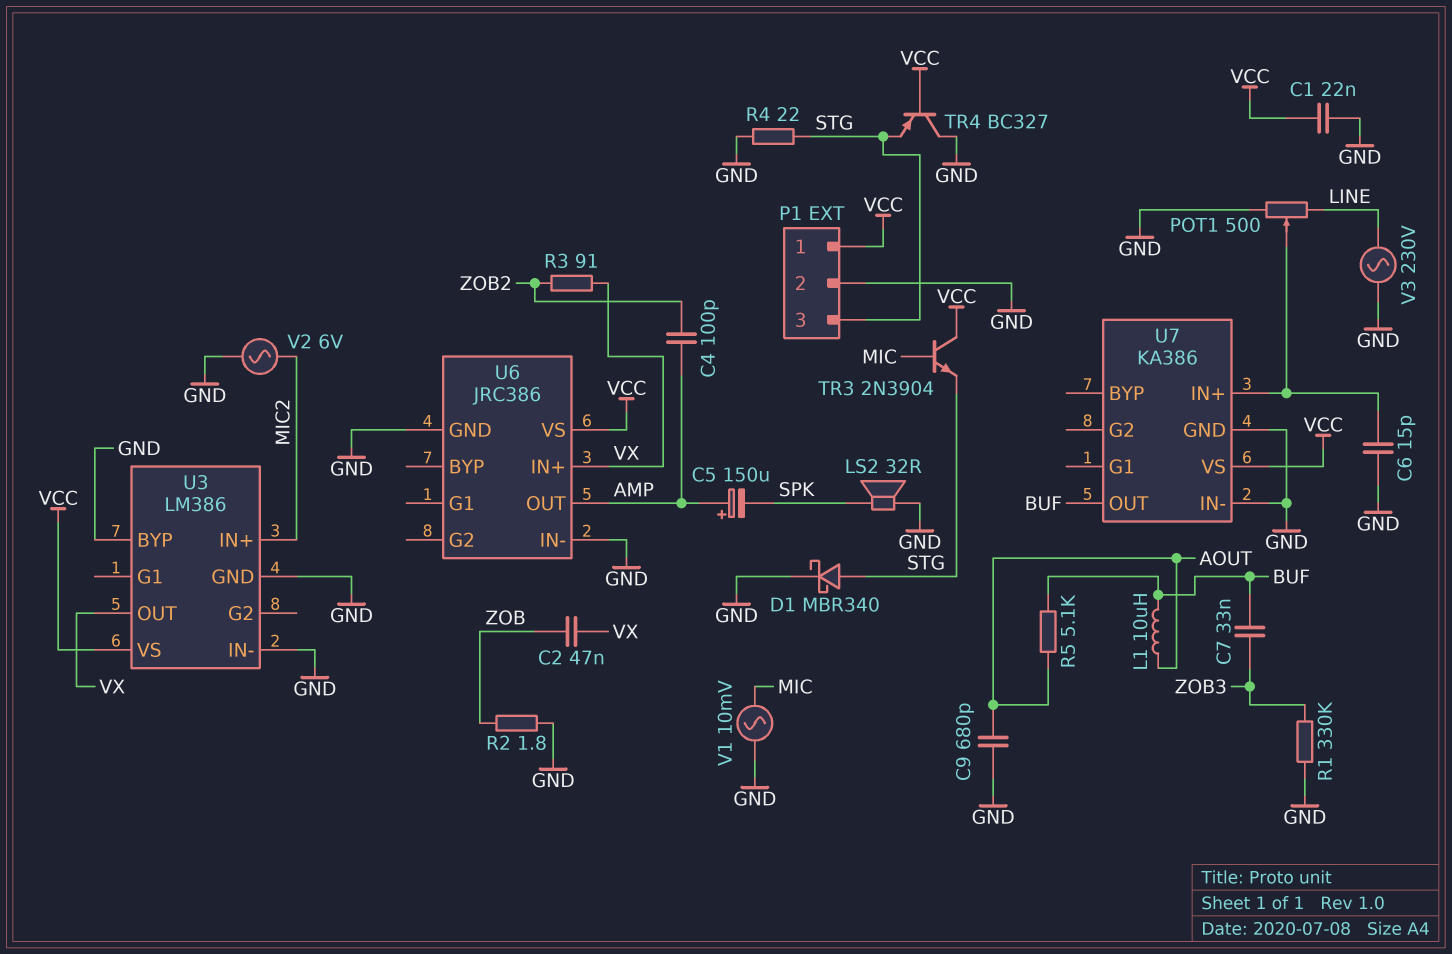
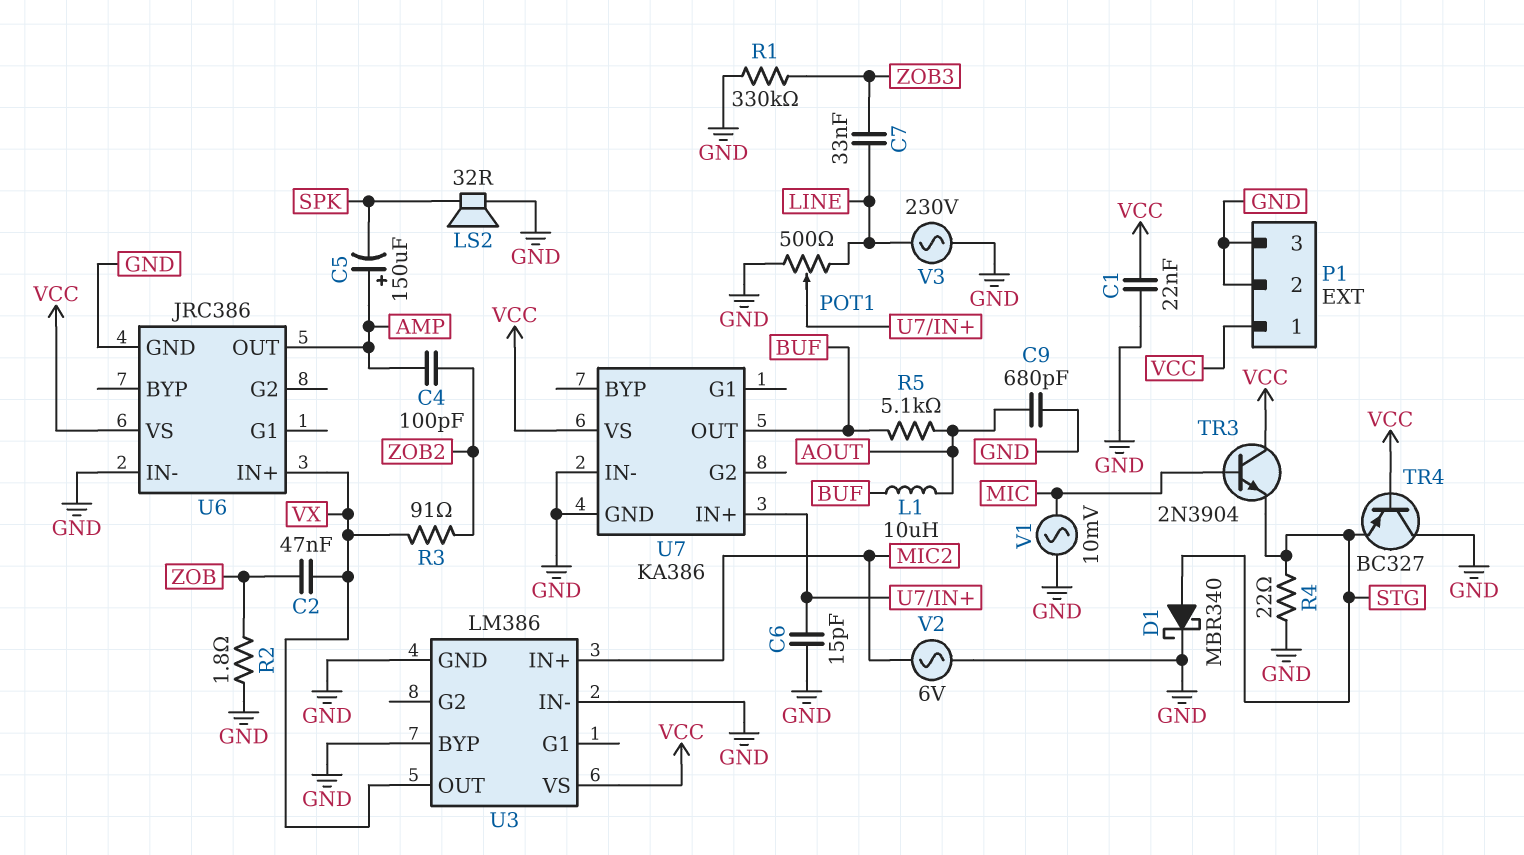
C7: 33nF (BUF, ZOB3) -> 33nF (LINE, ZOB3)
P1 pin 3: STG -> GND

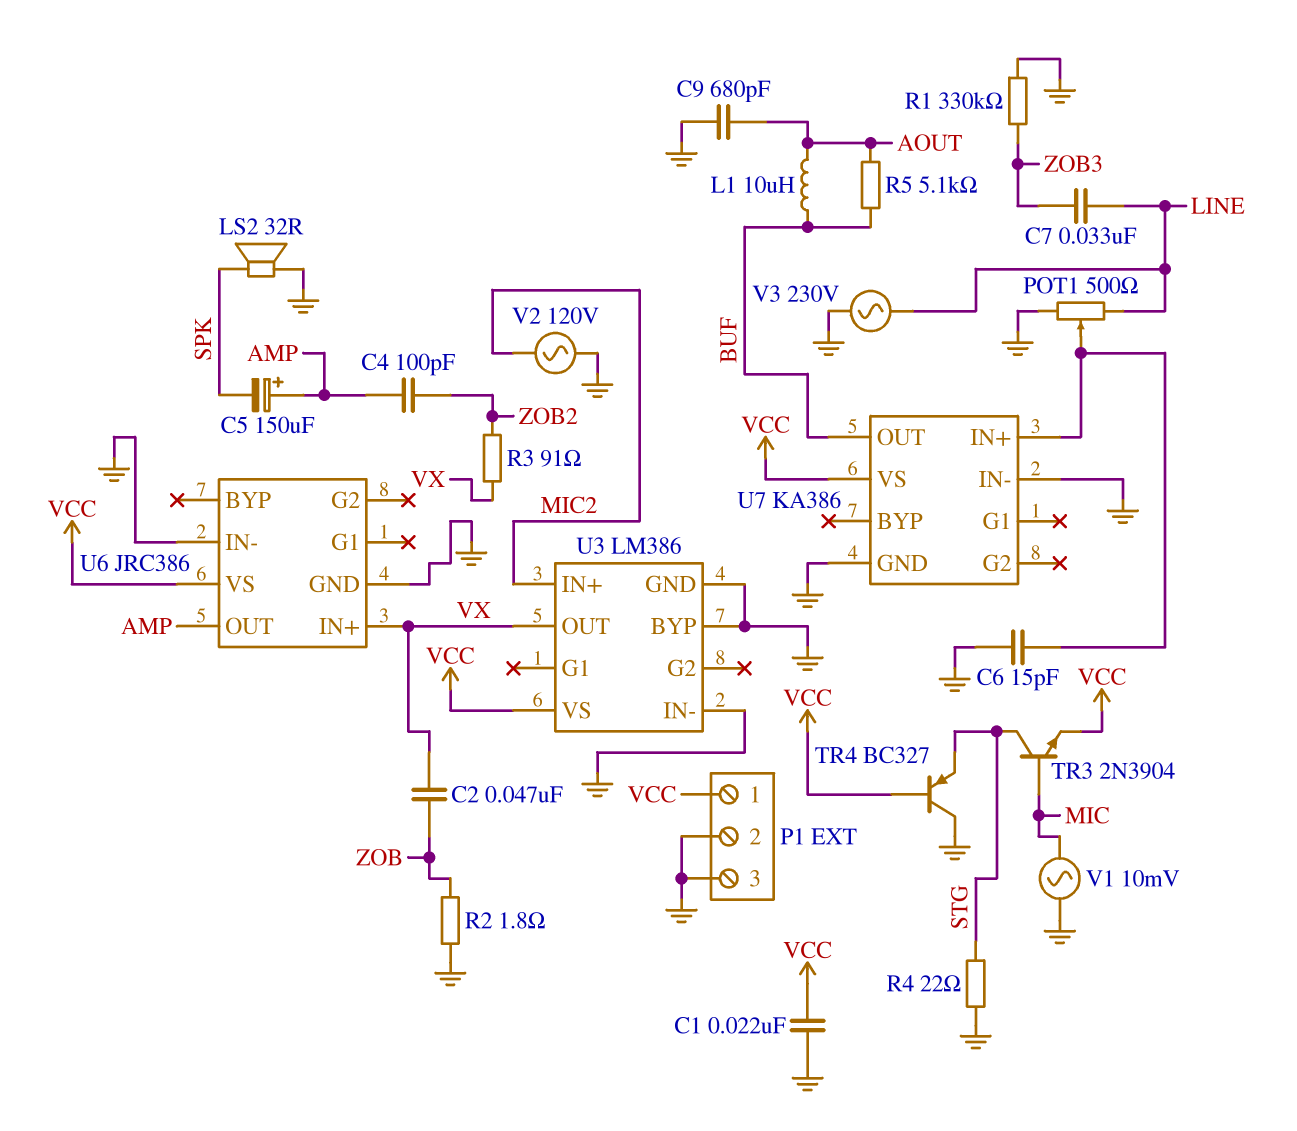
D1: schottky MBR340 (A STG, K GND) -> none
TR3: NPN 2N3904 (B MIC, C VCC, E STG) -> NPN 2N3904 (B MIC, C STG, E VCC)
V2: AC 6V (GND, MIC2) -> AC 120V (GND, MIC2)

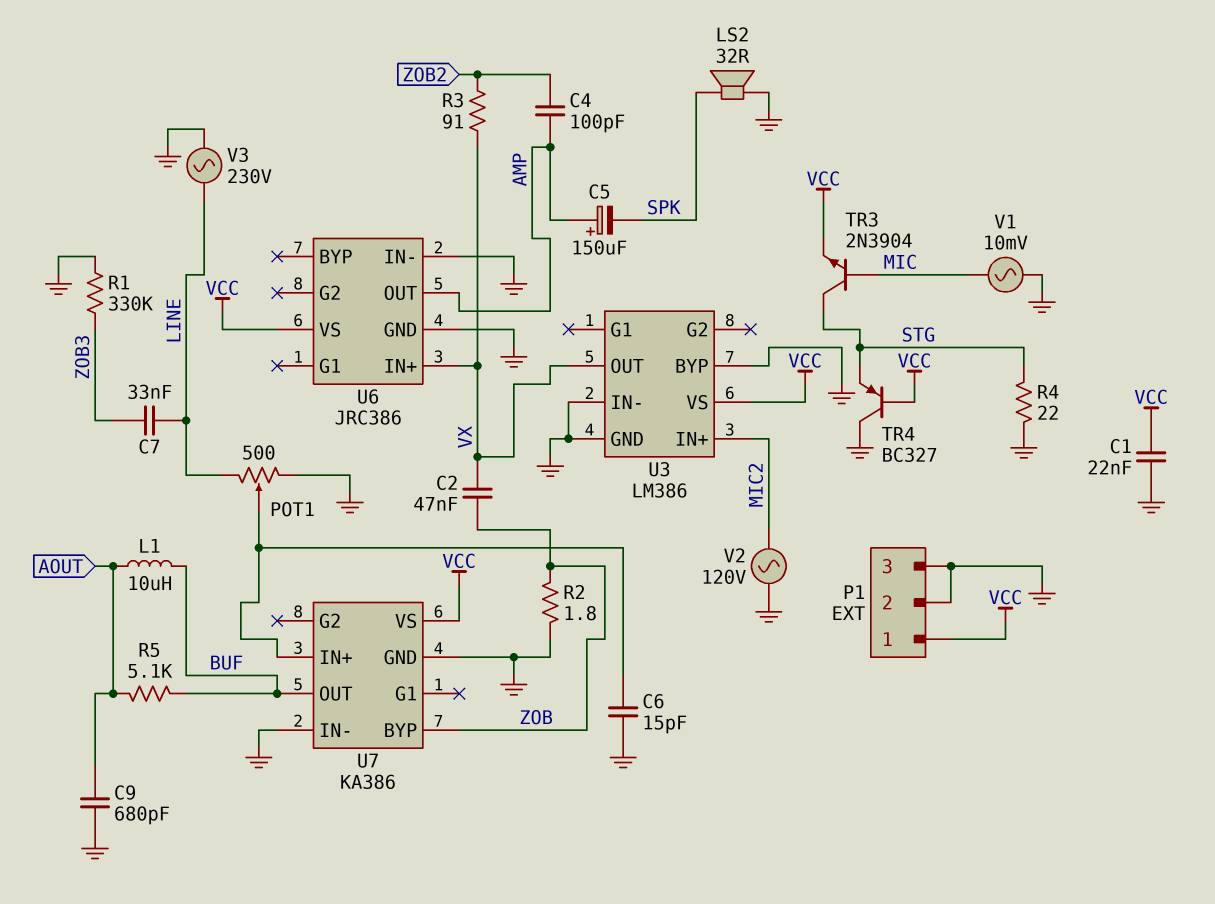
U7 pin BYP: none -> ZOB

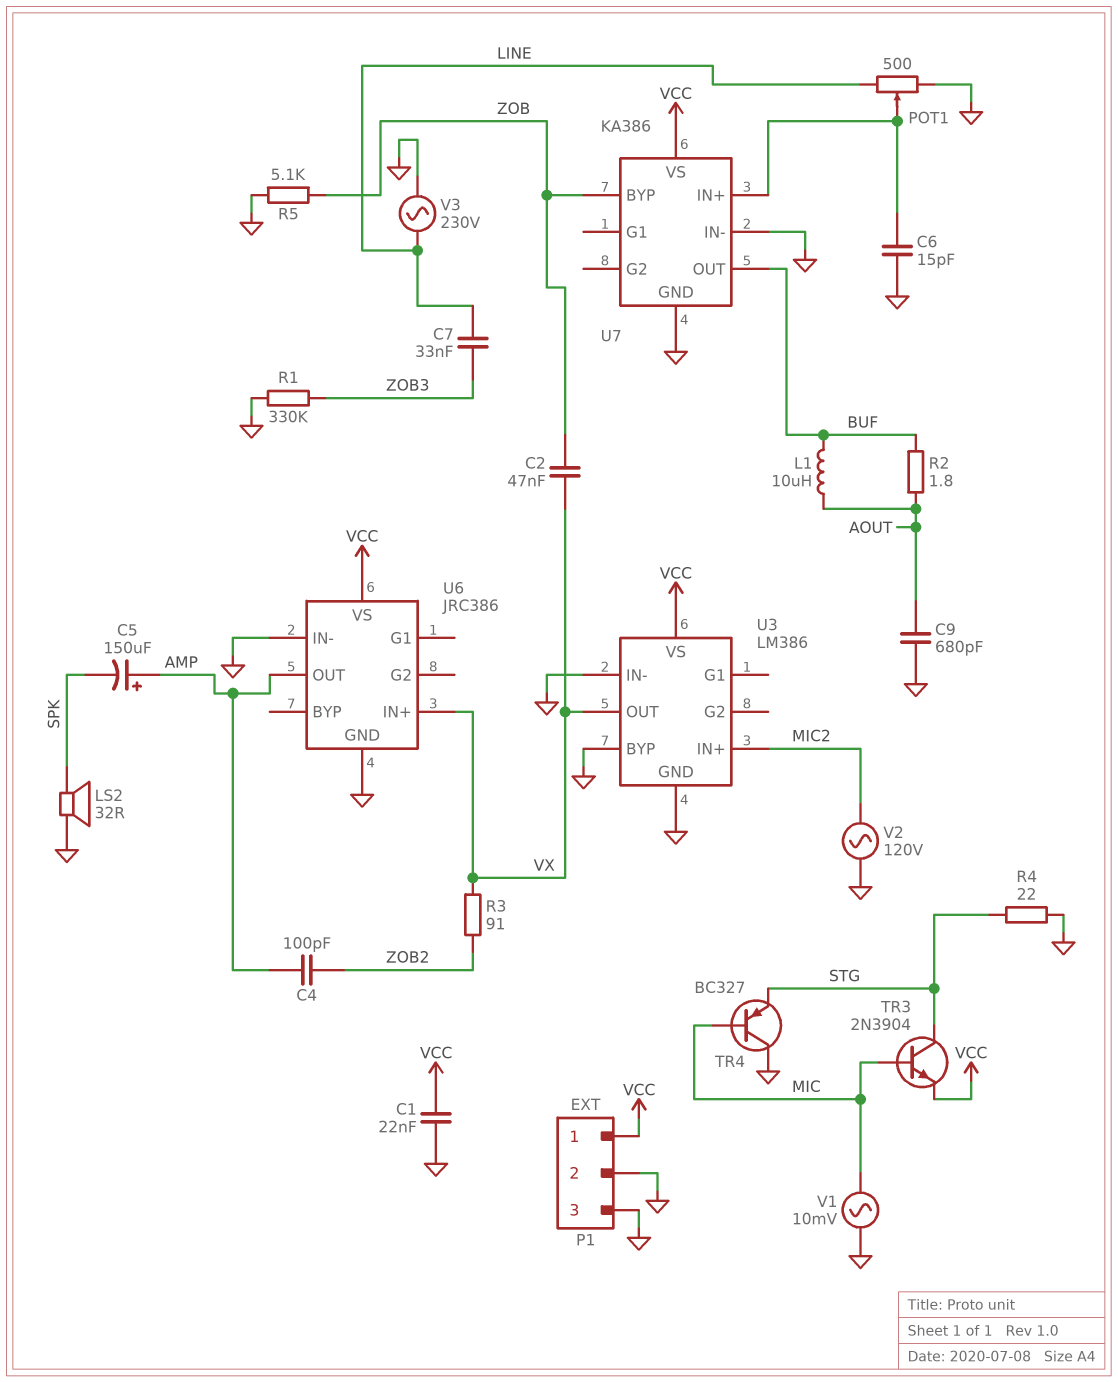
R2: 1.8 (GND, ZOB) -> 1.8 (AOUT, BUF)
R5: 5.1k (AOUT, BUF) -> 5.1k (GND, ZOB)
TR4: PNP BC327 (B VCC, C GND, E STG) -> PNP BC327 (B MIC, C GND, E STG)

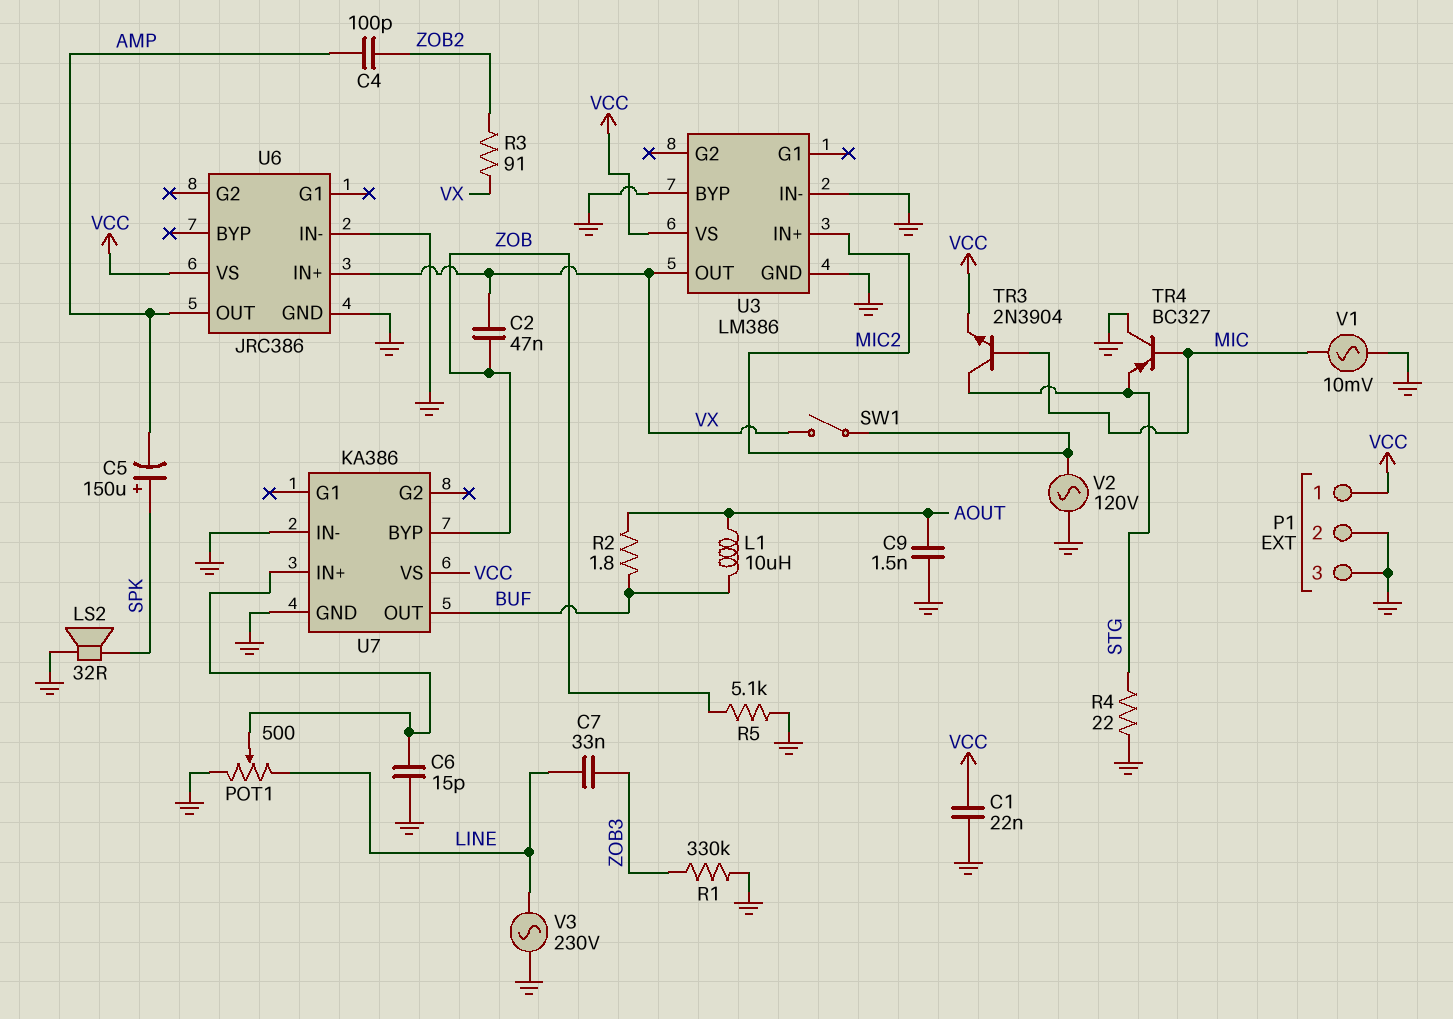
C5: 150uF (plus AMP, minus SPK) -> 150uF (plus SPK, minus AMP)
C9: 680pF (AOUT, GND) -> 1.5nF (AOUT, GND)
SW1: none -> switch (MIC2, VX)

